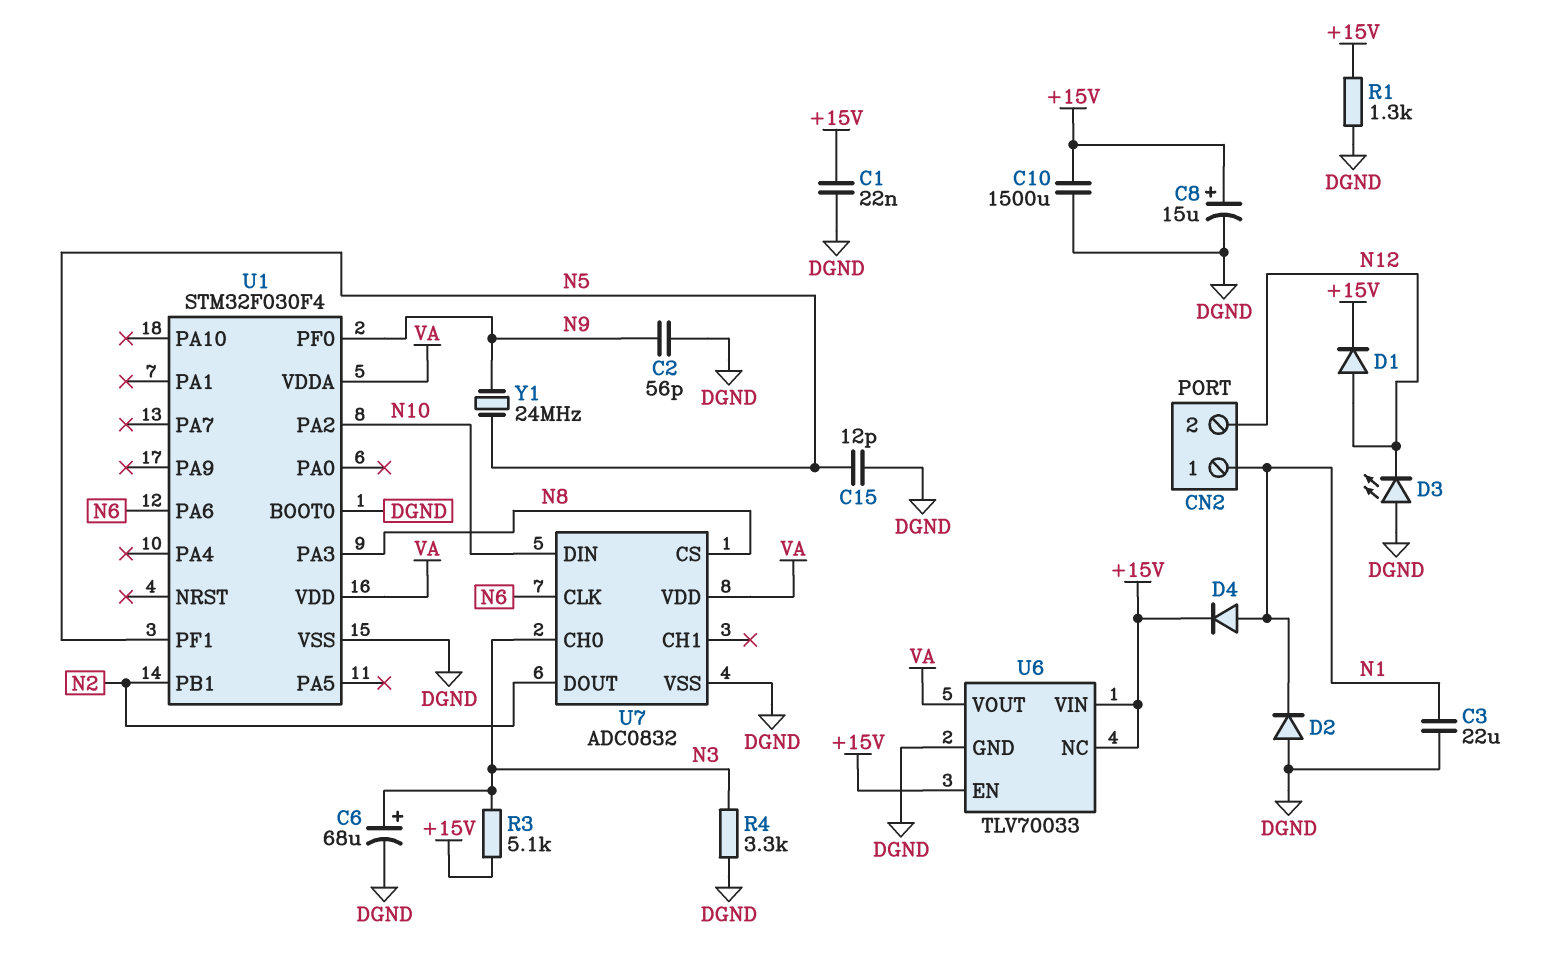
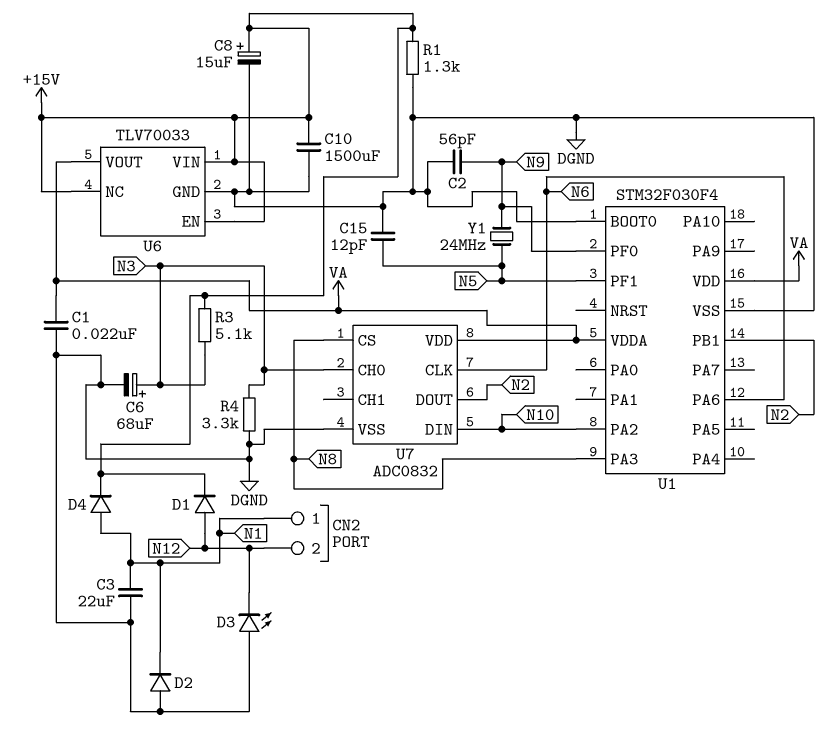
C1: 22nF (+15V, DGND) -> 22nF (DGND, VA)

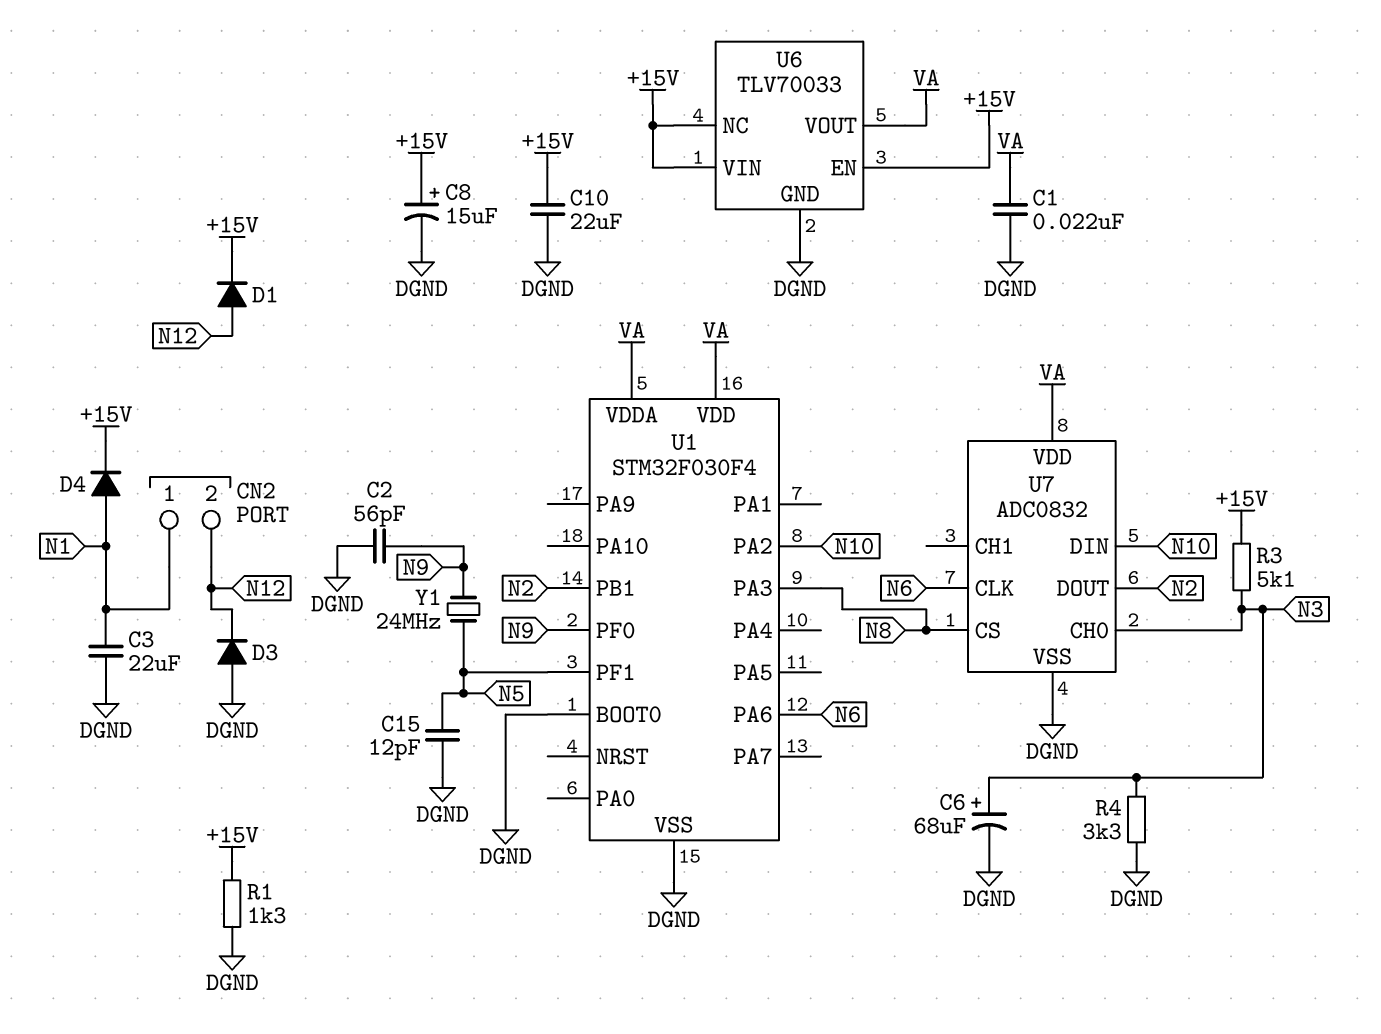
C10: 1500uF (+15V, DGND) -> 22uF (+15V, DGND)
D2: diode (A DGND, K N1) -> none
D3: LED (A DGND, K N12) -> diode (A DGND, K N12)

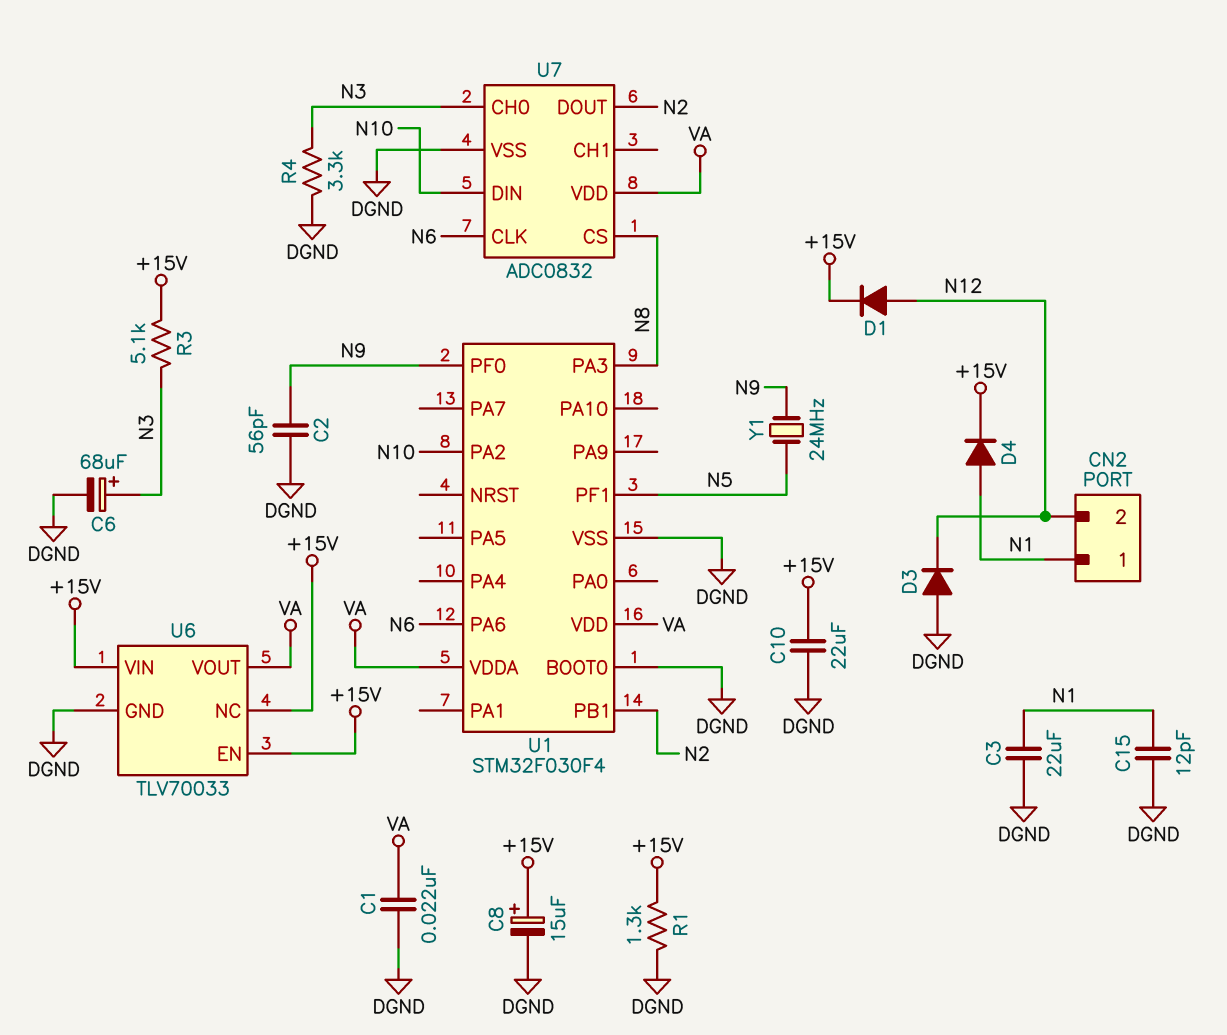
C15: 12pF (DGND, N5) -> 12pF (DGND, N1)

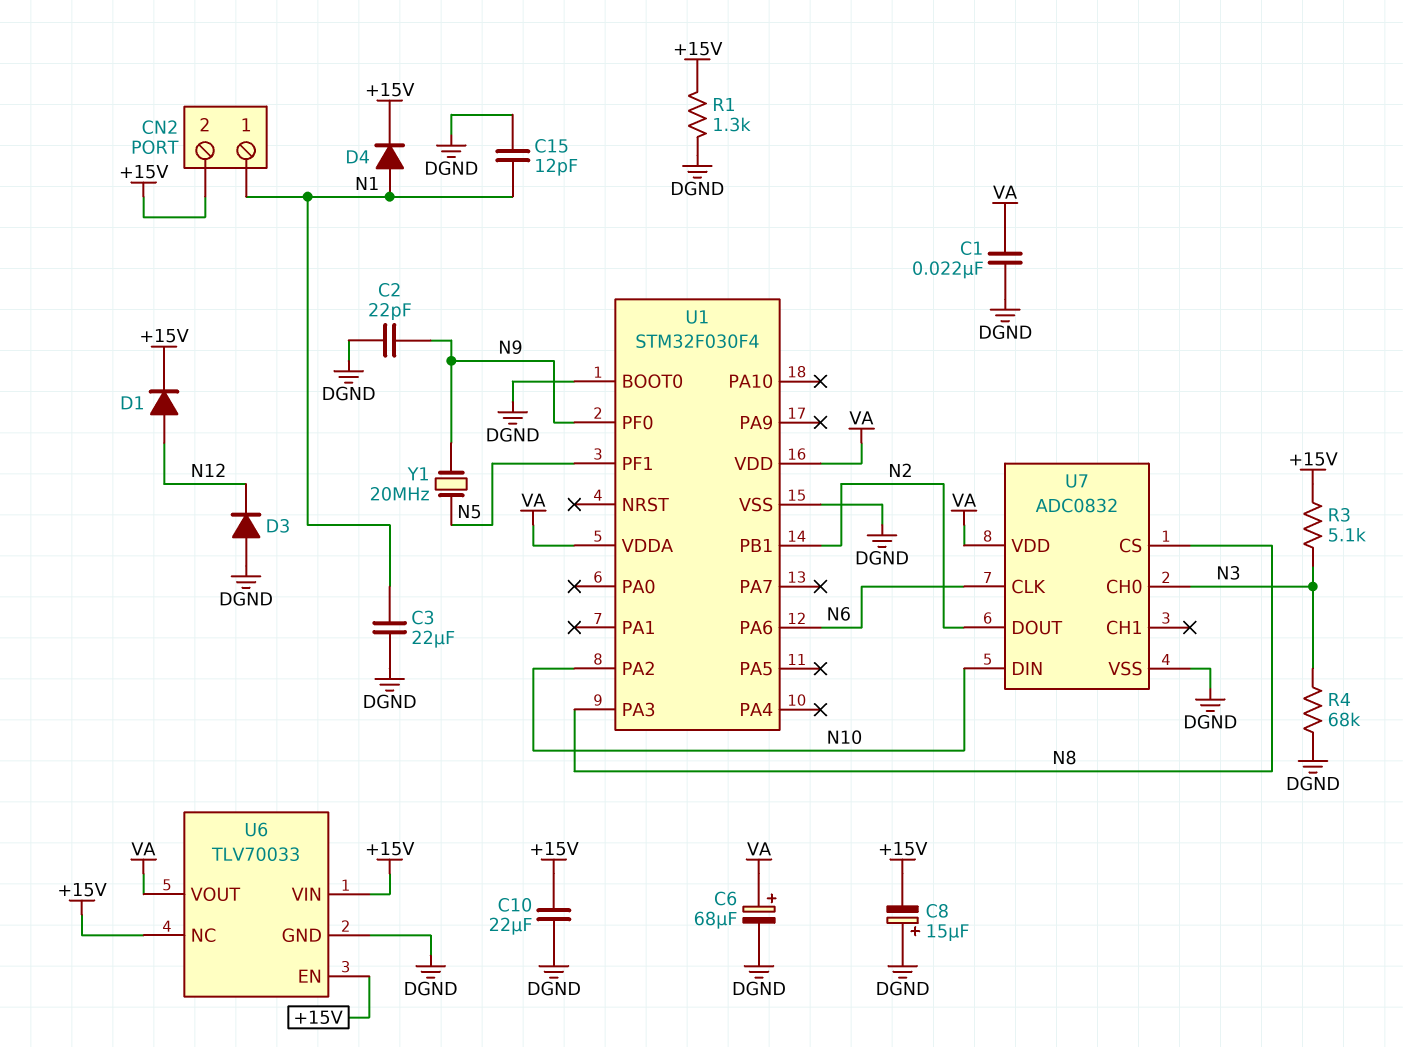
C2: 56pF (DGND, N9) -> 22pF (DGND, N9)
C6: 68uF (plus N3, minus DGND) -> 68uF (plus VA, minus DGND)
C8: 15uF (plus +15V, minus DGND) -> 15uF (plus DGND, minus +15V)
CN2 pin 2: N12 -> +15V
R4: 3.3k (DGND, N3) -> 68k (DGND, N3)
Y1: 24MHz (N5, N9) -> 20MHz (N5, N9)

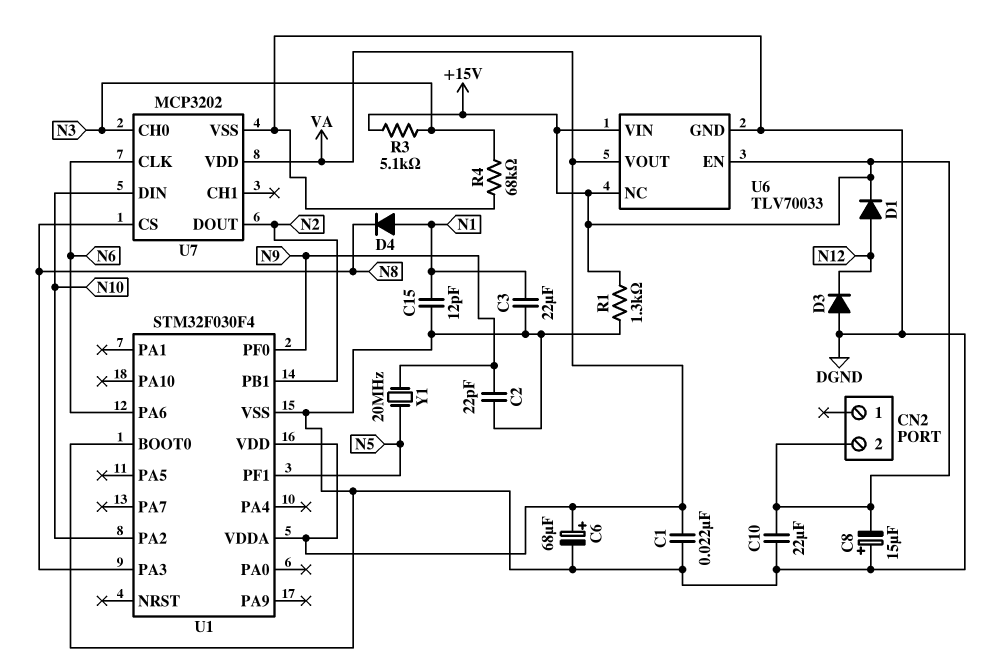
CN2 pin 1: N1 -> none
D4: diode (A N1, K +15V) -> diode (A N1, K N8)
U7: ADC0832 -> MCP3202

